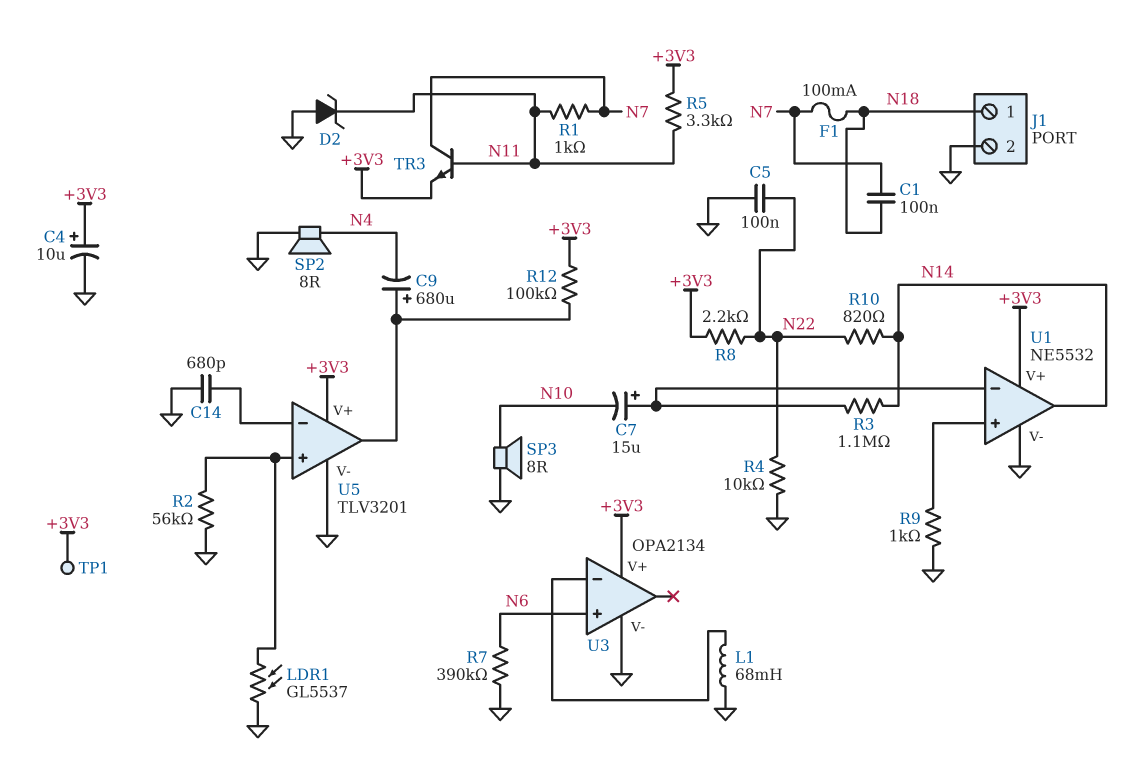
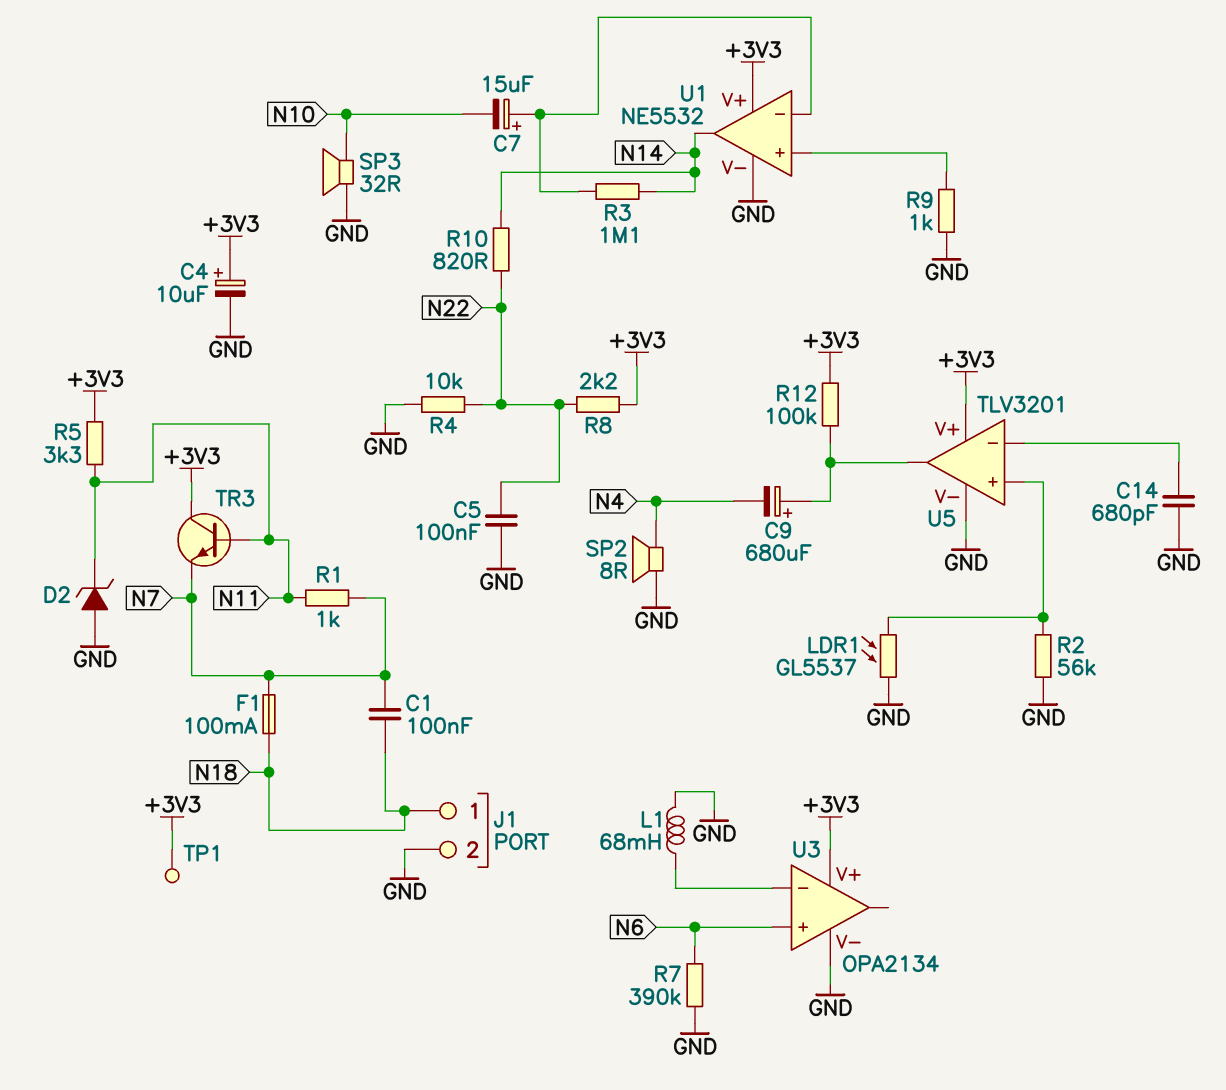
SP3: speaker 8R (GND, N10) -> speaker 32R (GND, N10)
TR3: NPN (B N11, C N7, E +3V3) -> NPN (B N11, C +3V3, E N7)

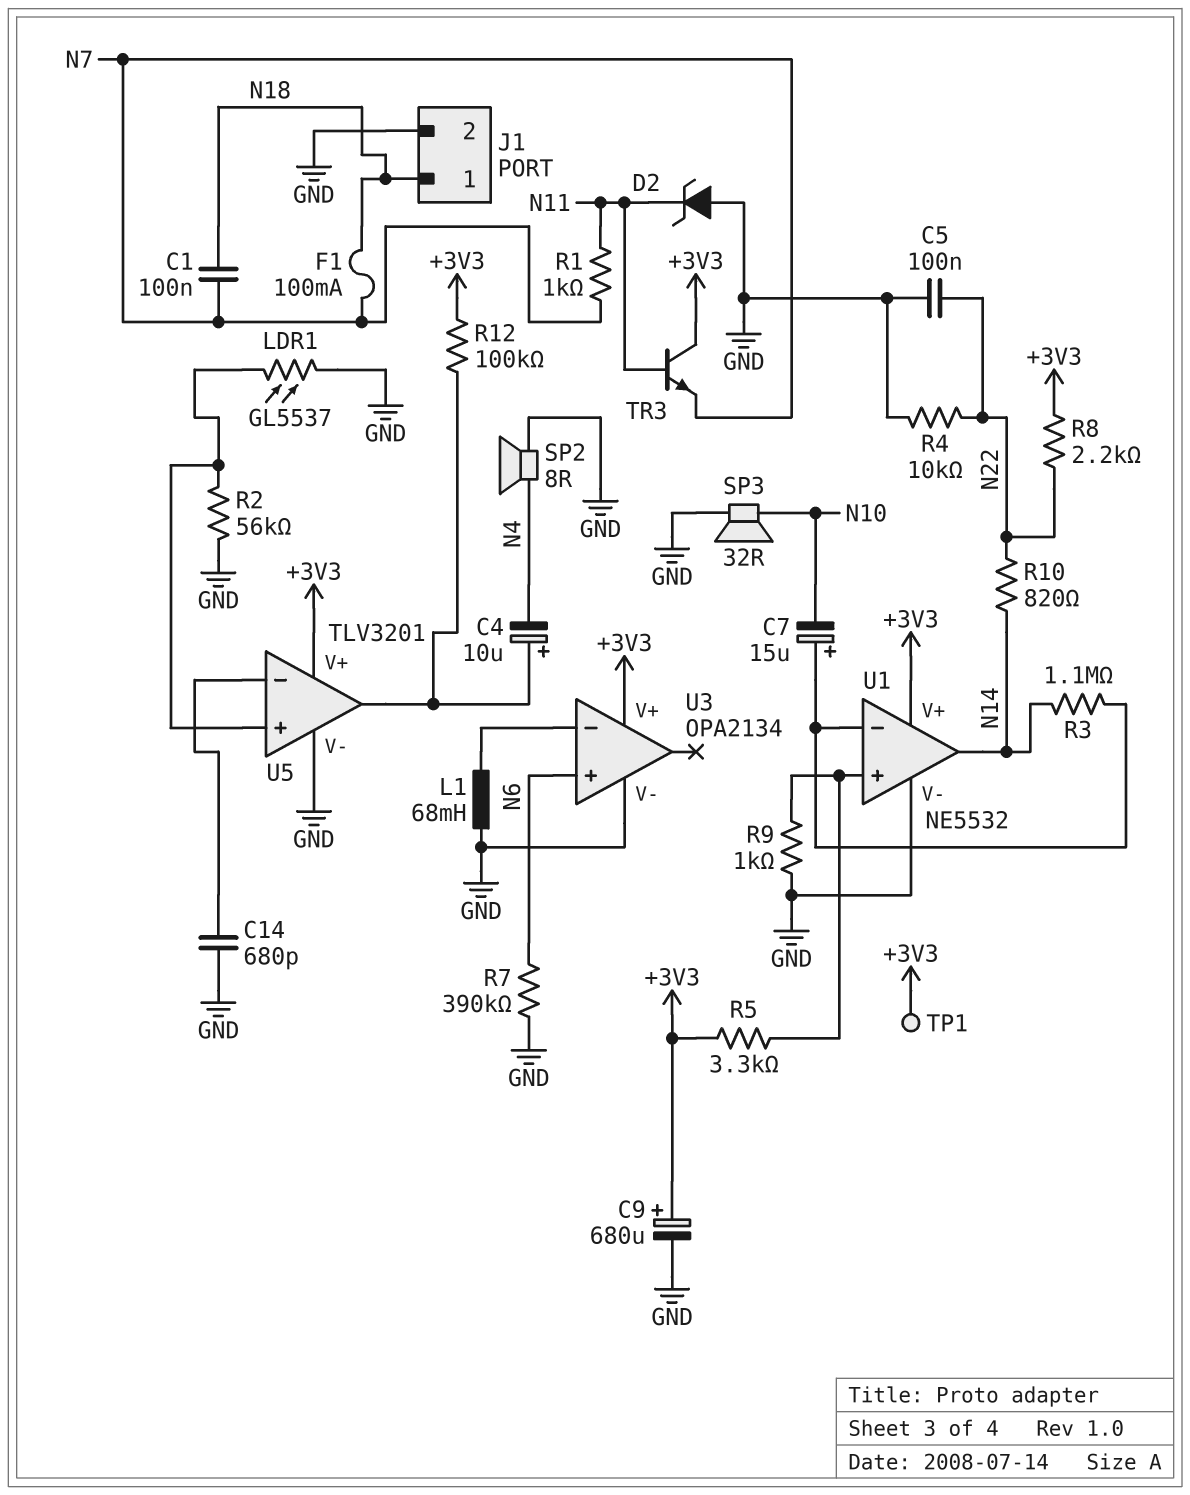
C4: 10uF (plus +3V3, minus GND) -> 10uF (plus U5/out, minus N4)
C9: 680uF (plus U5/out, minus N4) -> 680uF (plus +3V3, minus GND)
R5: 3.3k (+3V3, N11) -> 3.3k (+3V3, U1/in+)

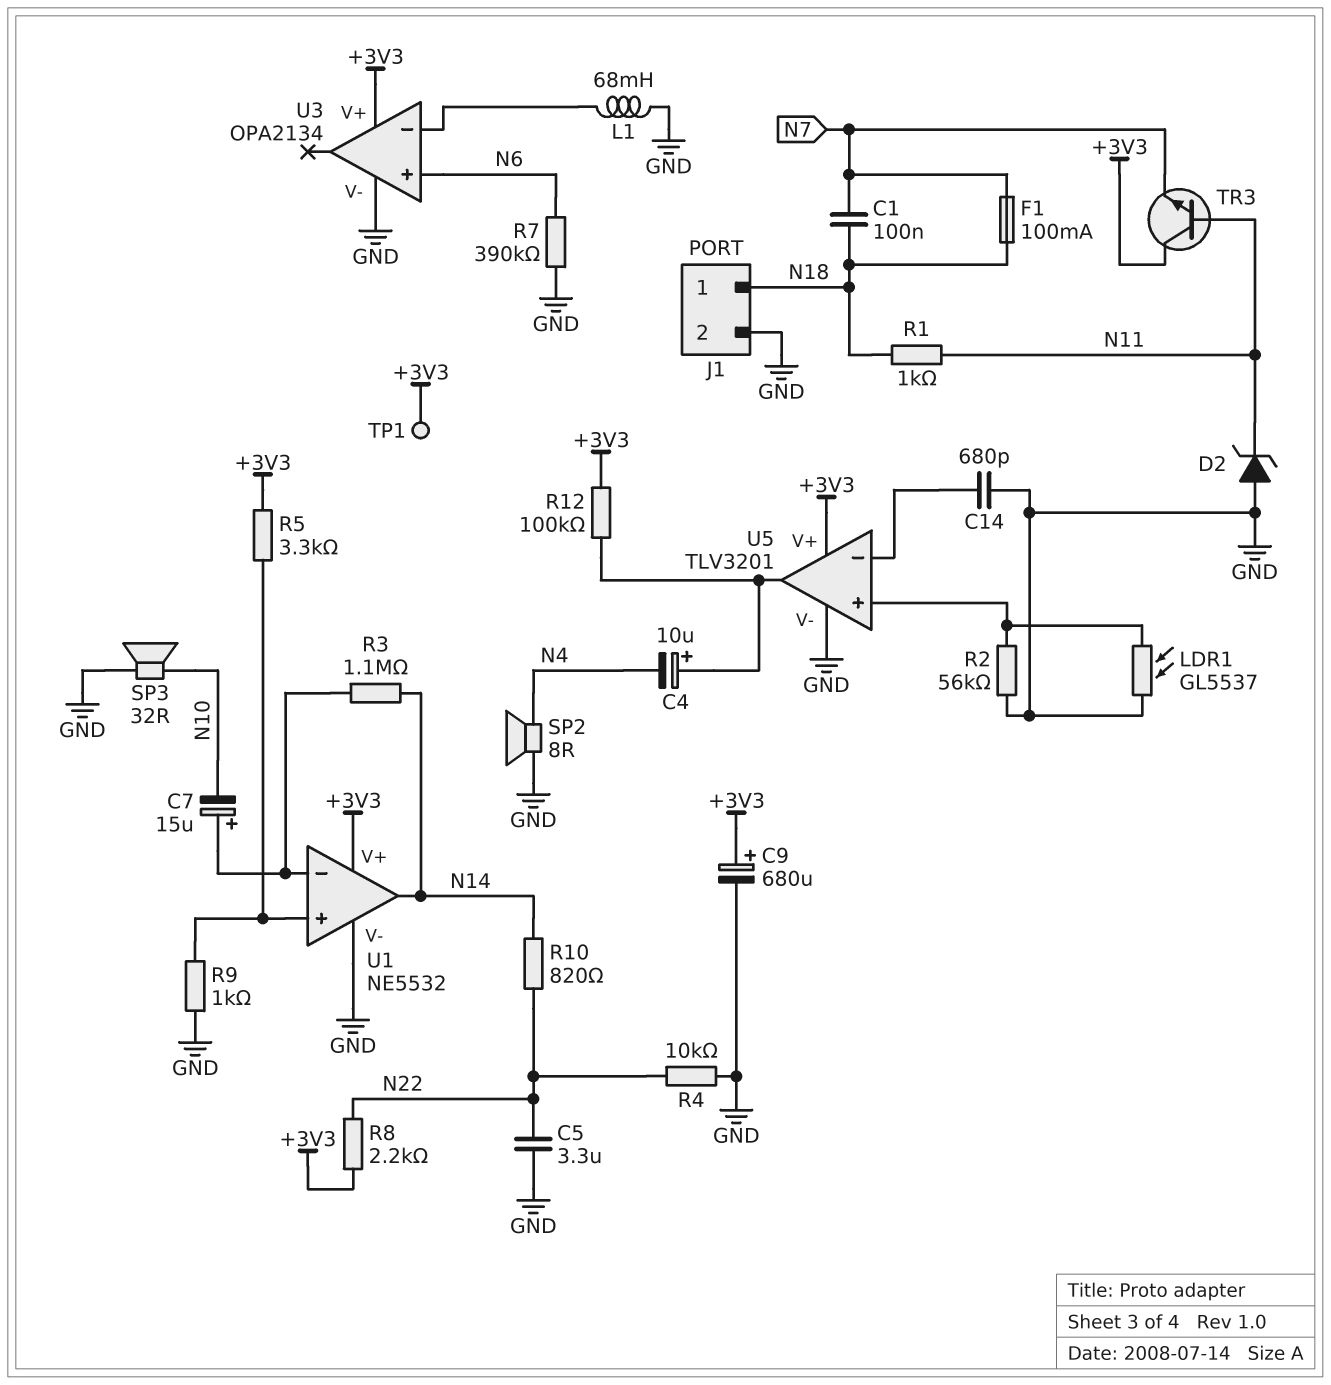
C5: 100nF (GND, N22) -> 3.3uF (GND, N22)
R1: 1k (N7, N11) -> 1k (N11, N18)

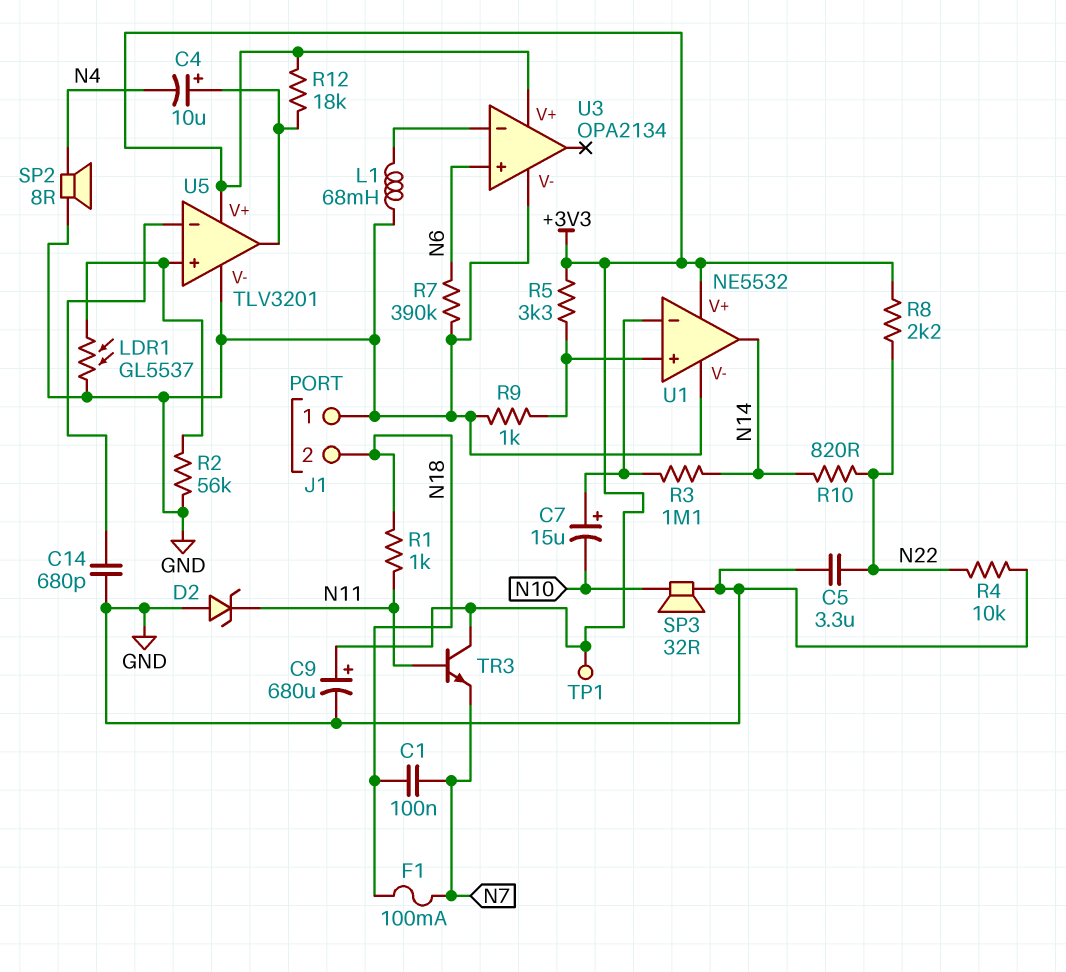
J1 pin 1: N18 -> GND
J1 pin 2: GND -> N18
R12: 100k (+3V3, U5/out) -> 18k (+3V3, U5/out)

